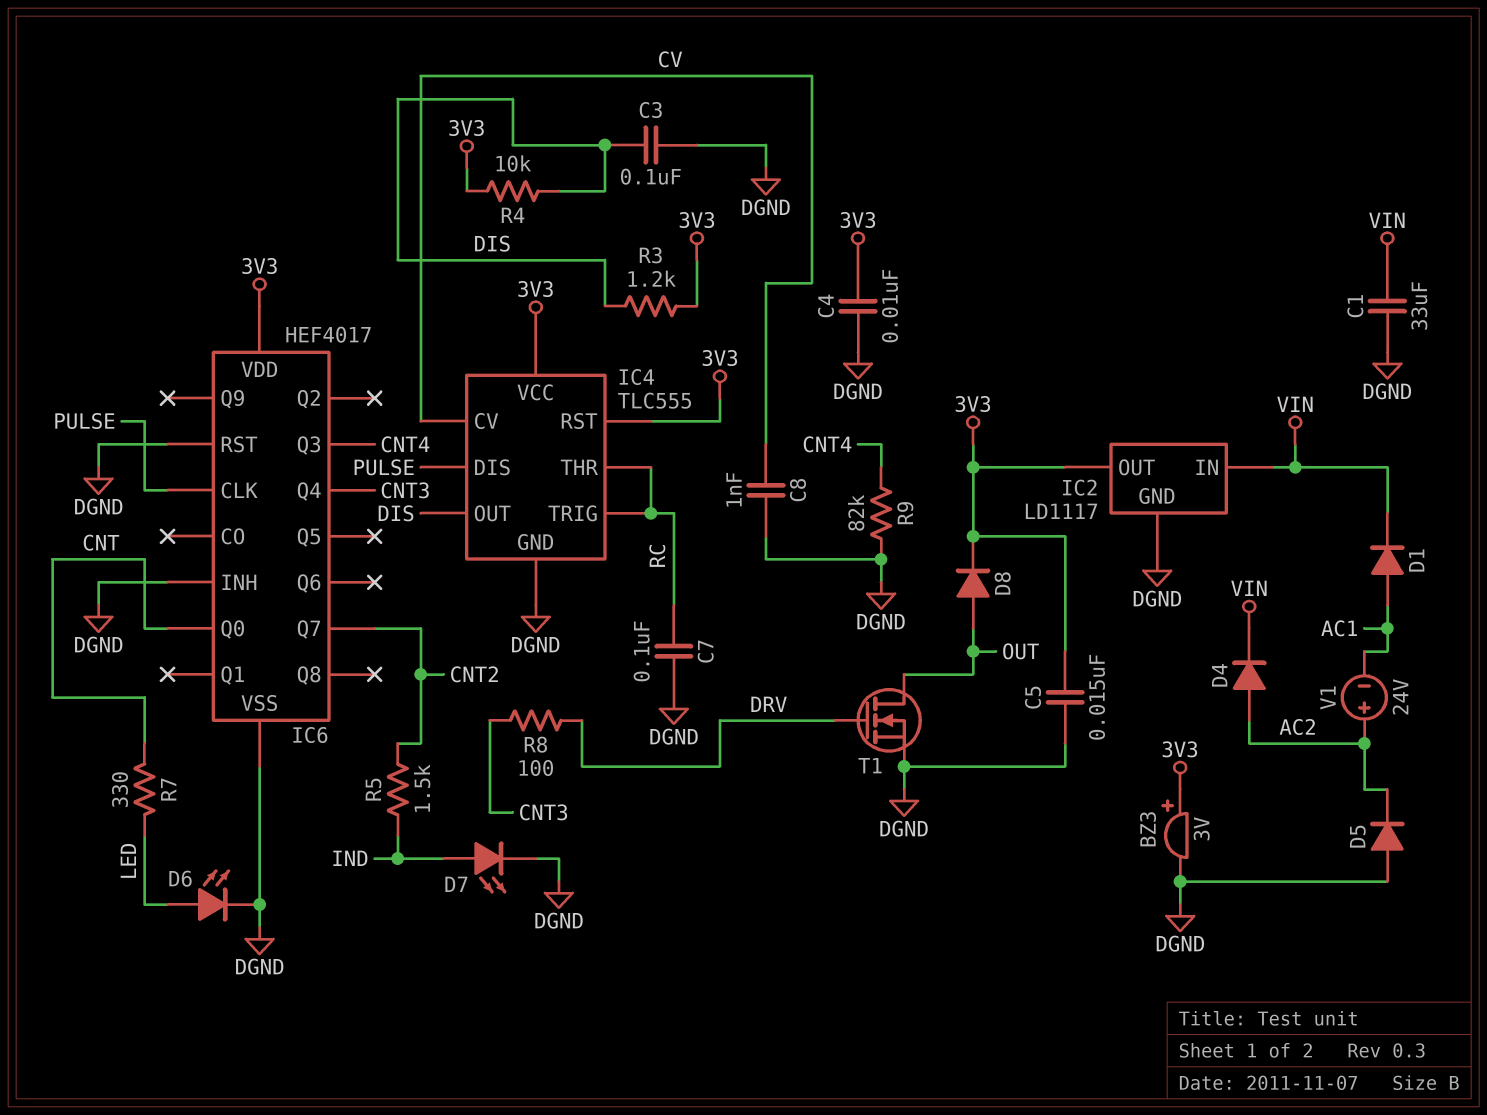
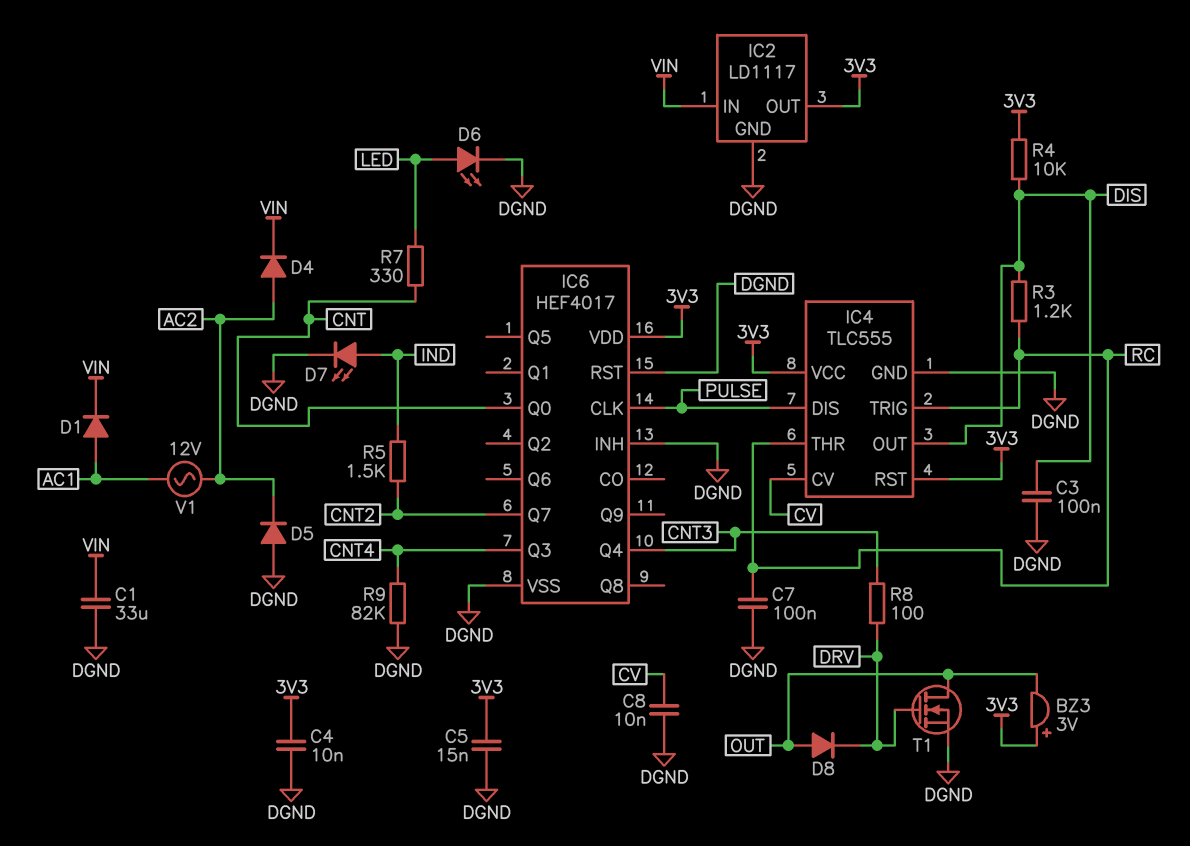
BZ3: buzzer 3V (plus 3V3, minus DGND) -> buzzer 3V (plus 3V3, minus OUT)
C8: 1nF (CV, DGND) -> 10nF (CV, DGND)
D8: diode (A OUT, K 3V3) -> diode (A OUT, K DRV)
R3: 1.2k (3V3, DIS) -> 1.2k (DIS, RC)
V1: 24V (plus AC2, minus AC1) -> AC 12V (AC1, AC2)

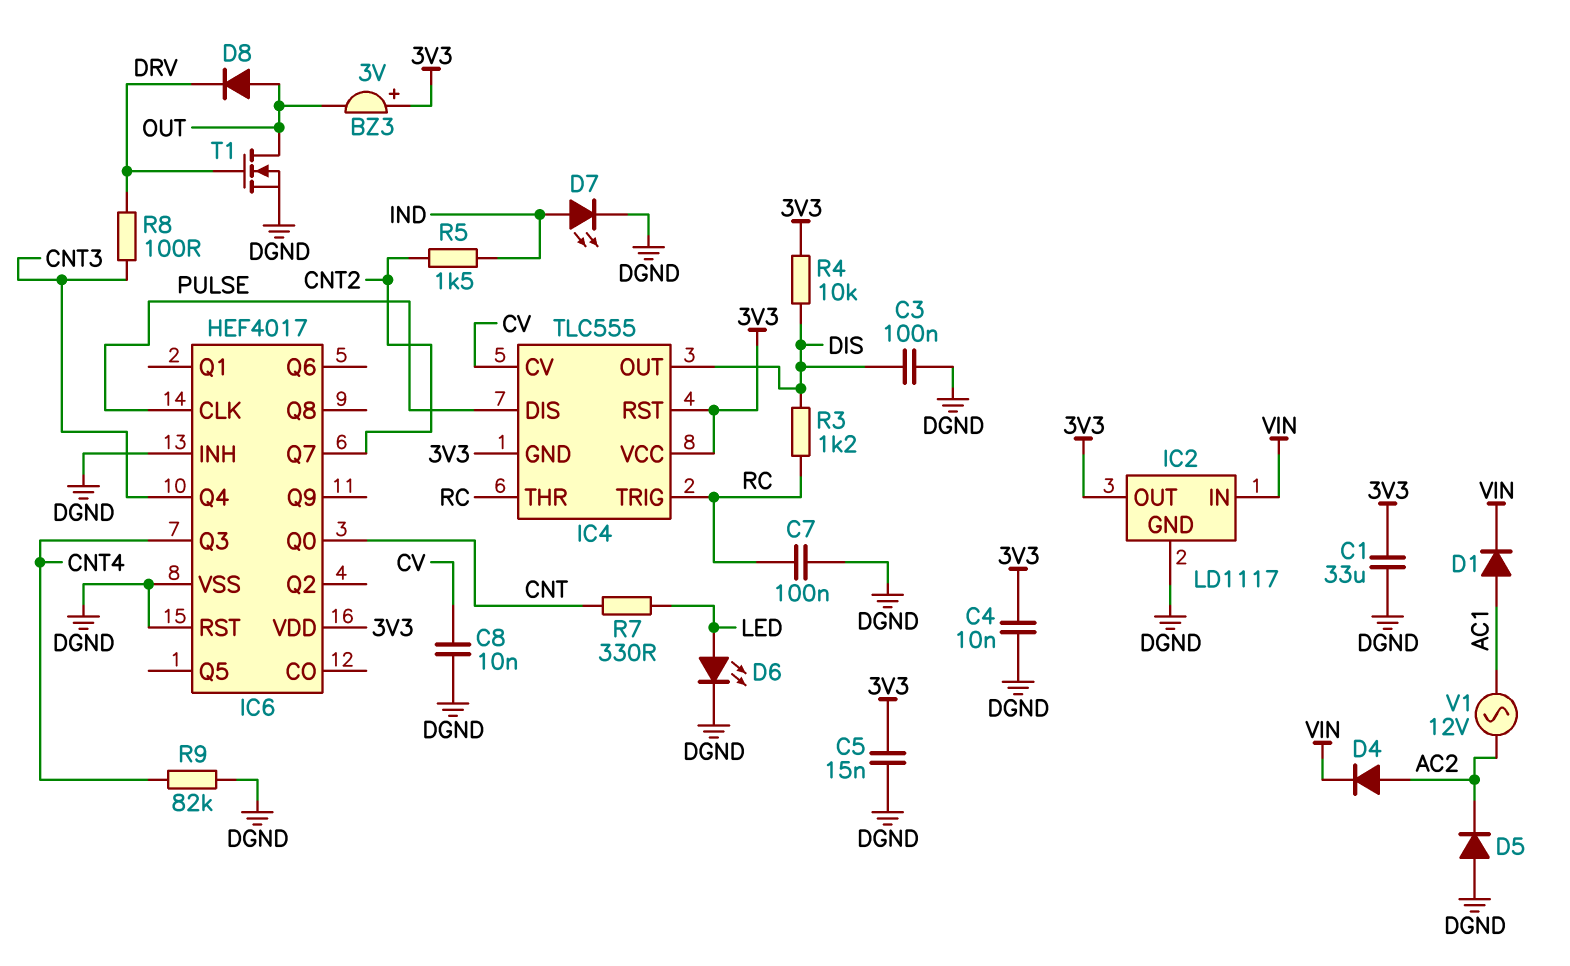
C1: 33uF (DGND, VIN) -> 33uF (3V3, DGND)
IC4 pin GND: DGND -> 3V3

